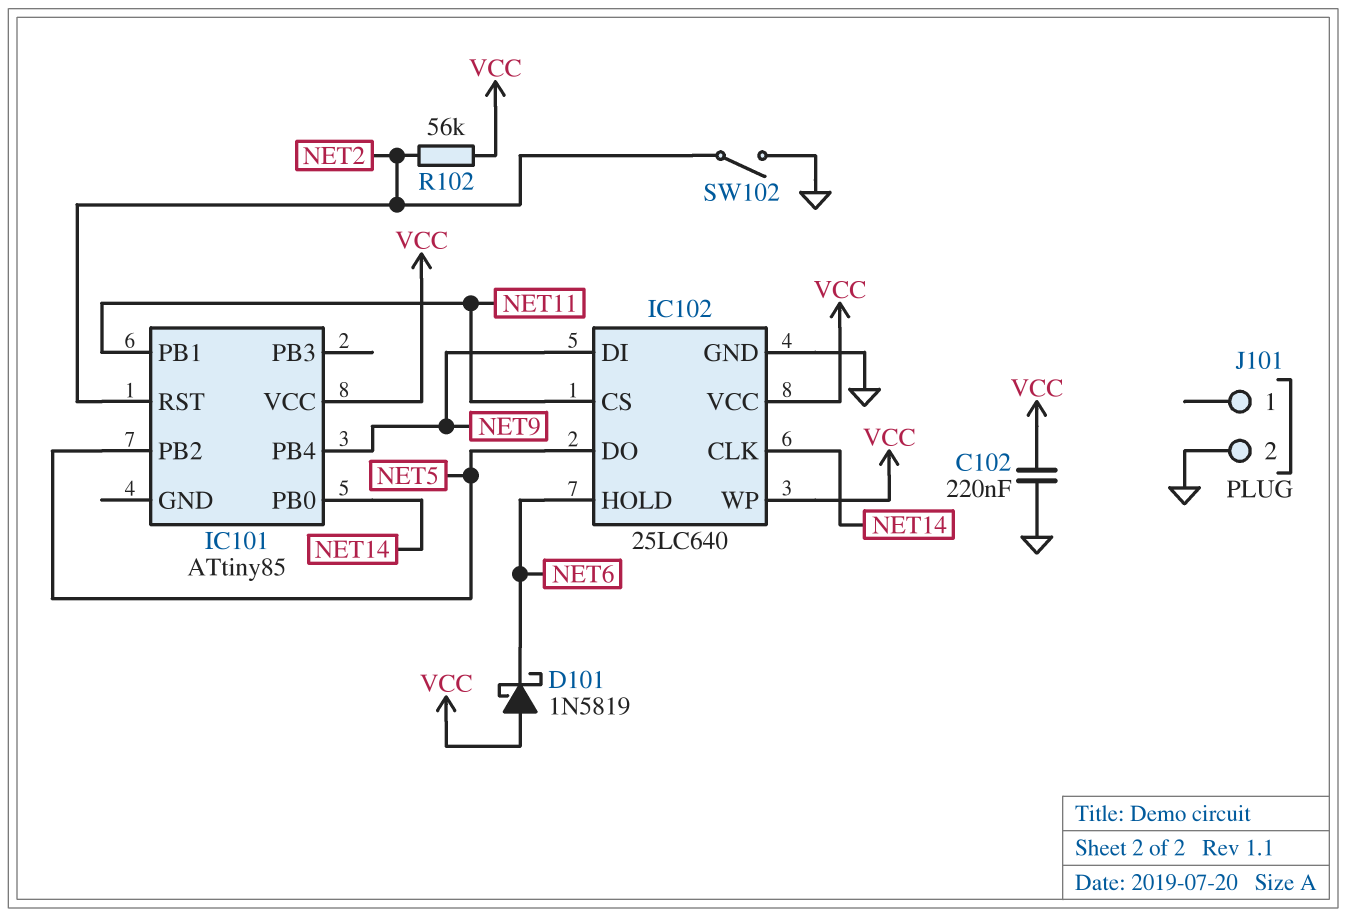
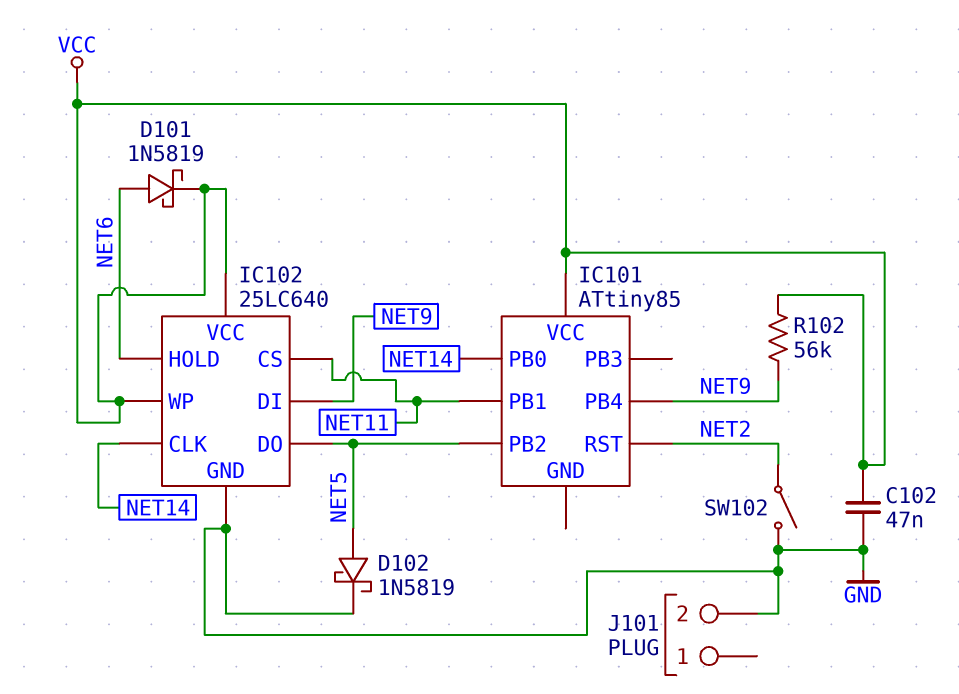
C102: 220nF (GND, VCC) -> 47nF (GND, VCC)
D101: schottky 1N5819 (A VCC, K NET6) -> schottky 1N5819 (A NET6, K VCC)
D102: none -> schottky 1N5819 (A NET5, K GND)
R102: 56k (NET2, VCC) -> 56k (NET9, VCC)

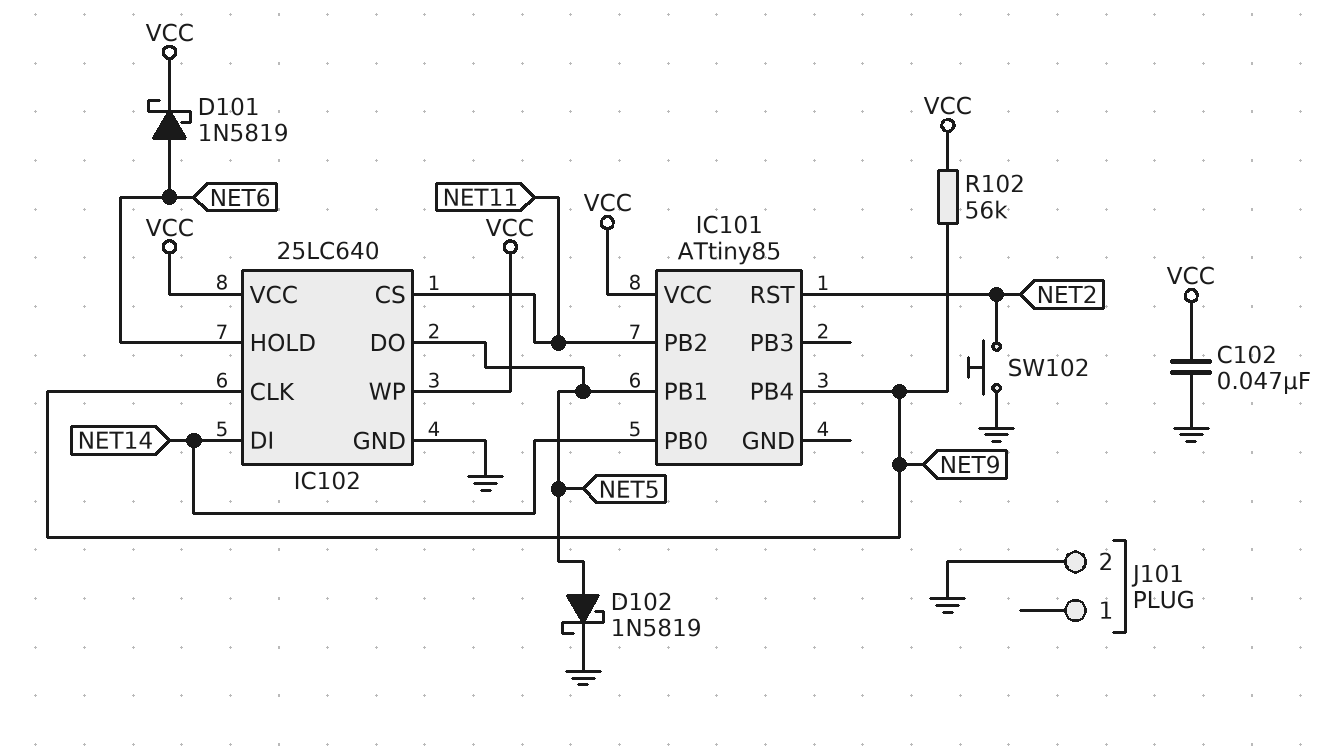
IC101 pin PB1: NET11 -> NET5
IC101 pin PB2: NET5 -> NET11
IC102 pin CLK: NET14 -> NET9
IC102 pin DI: NET9 -> NET14
SW102: switch (GND, NET2) -> button (GND, NET2)

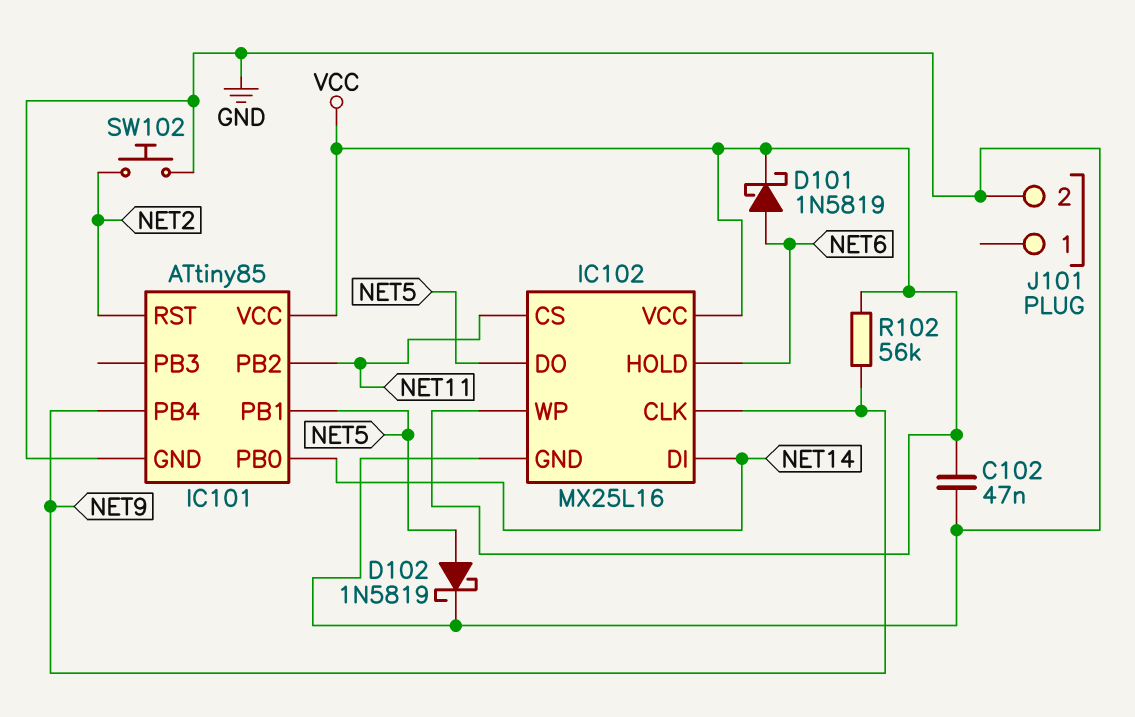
IC101 pin GND: none -> GND
IC102: 25LC640 -> MX25L16

